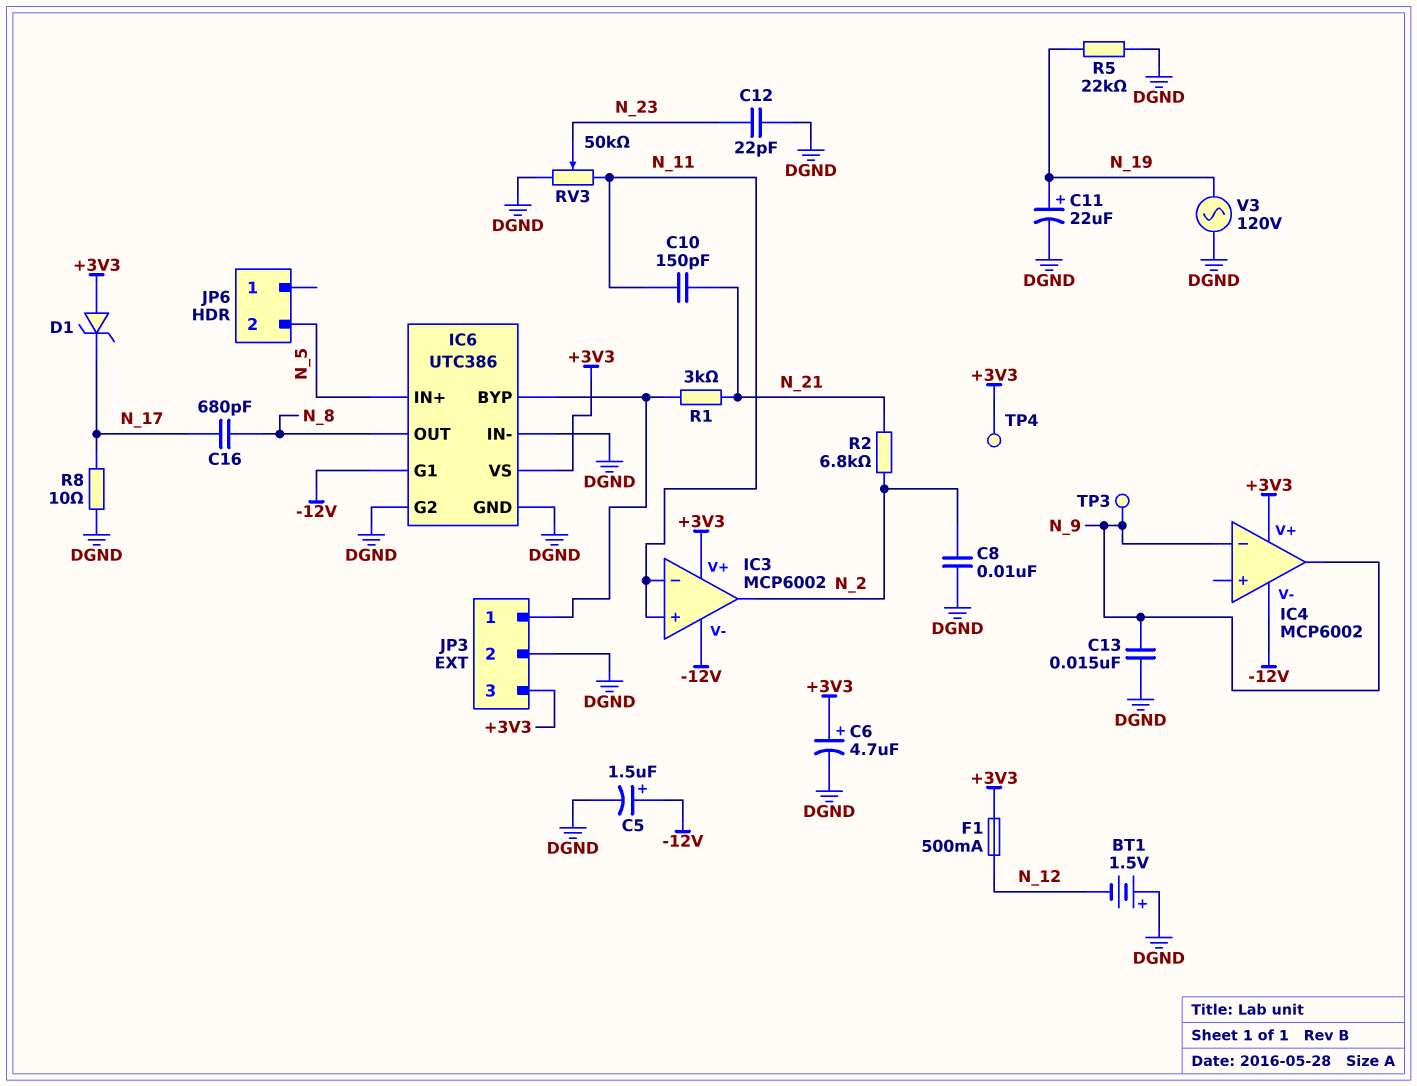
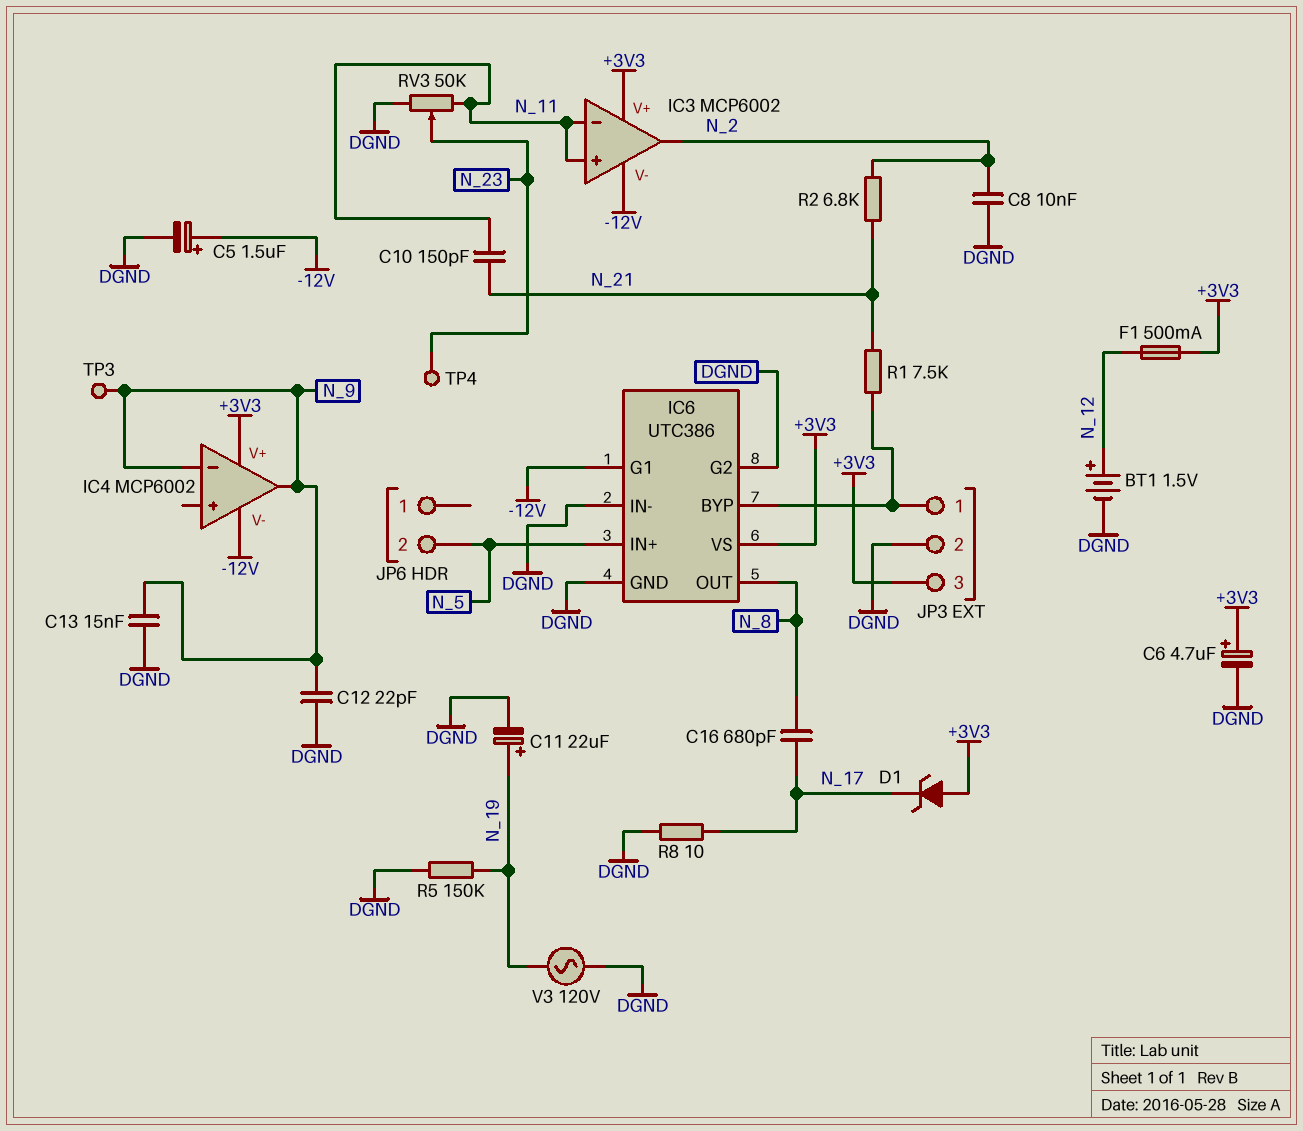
BT1: 1.5V (plus DGND, minus N_12) -> 1.5V (plus N_12, minus DGND)
C12: 22pF (DGND, N_23) -> 22pF (DGND, N_9)
R1: 3k (IC6/BYP, N_21) -> 7.5k (IC6/BYP, N_21)
R5: 22k (DGND, N_19) -> 150k (DGND, N_19)
TP4: test point (+3V3) -> test point (N_23)

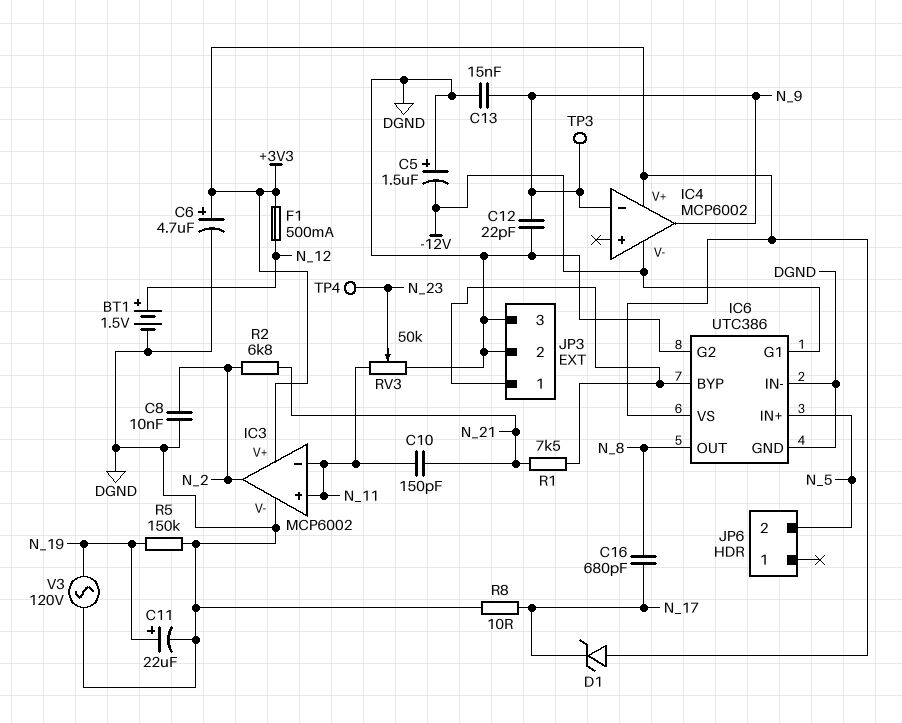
C5: 1.5uF (plus -12V, minus DGND) -> 1.5uF (plus DGND, minus -12V)
IC3 pin V-: -12V -> DGND
JP3 pin 3: +3V3 -> DGND

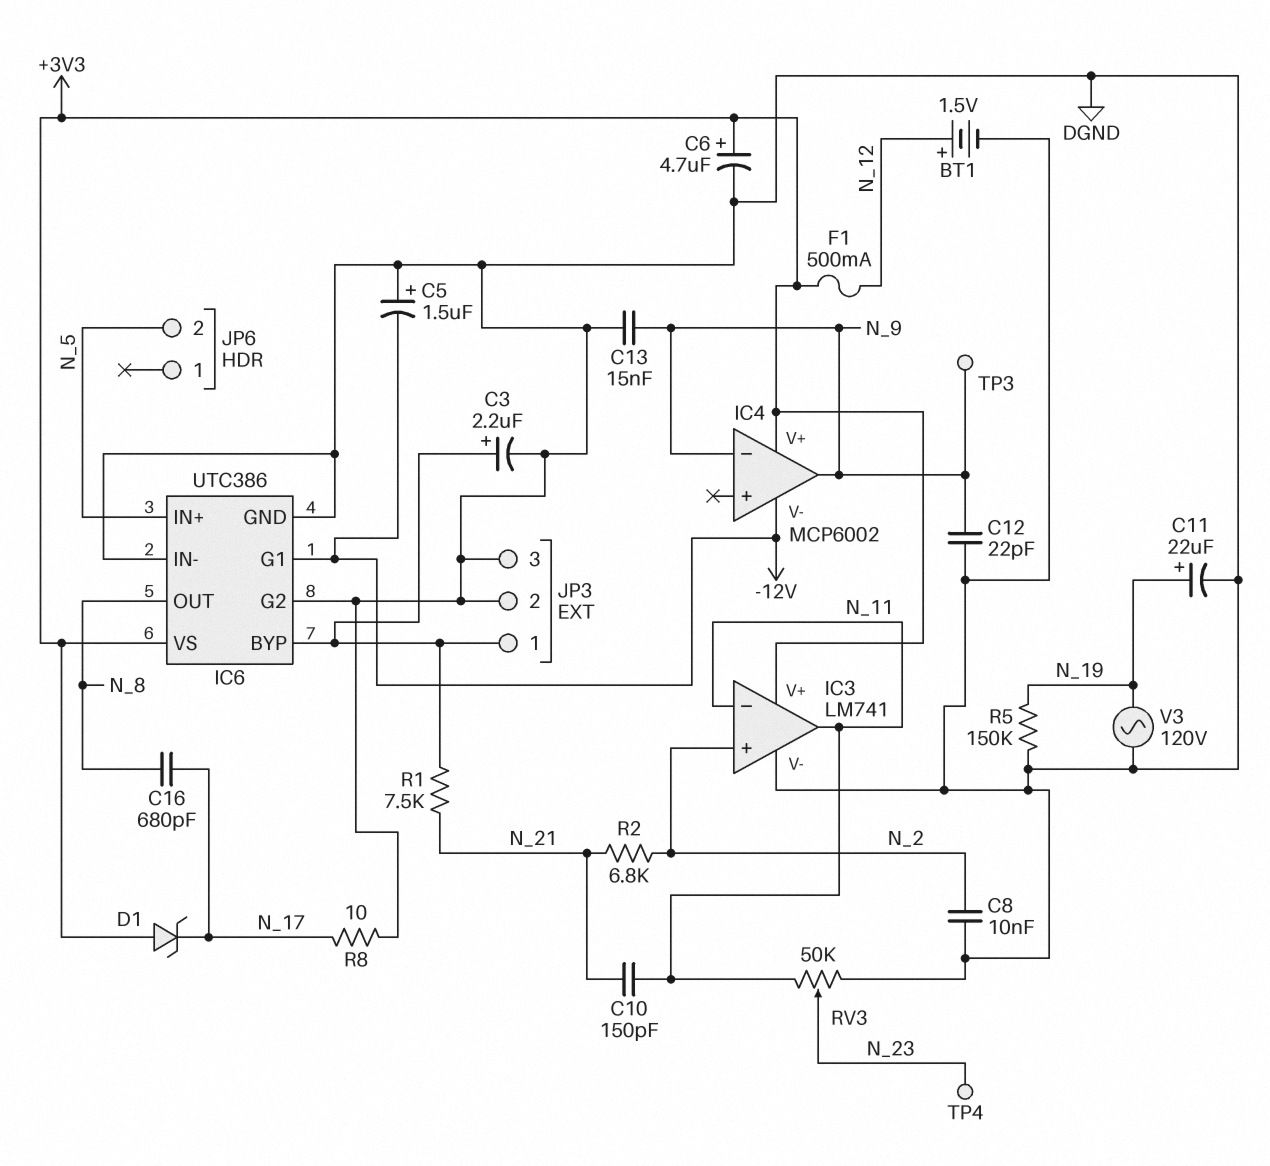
C3: none -> 2.2uF (plus IC6/BYP, minus DGND)
IC3: MCP6002 -> LM741
IC3 pin in+: N_11 -> N_2
IC3 pin out: N_2 -> N_11

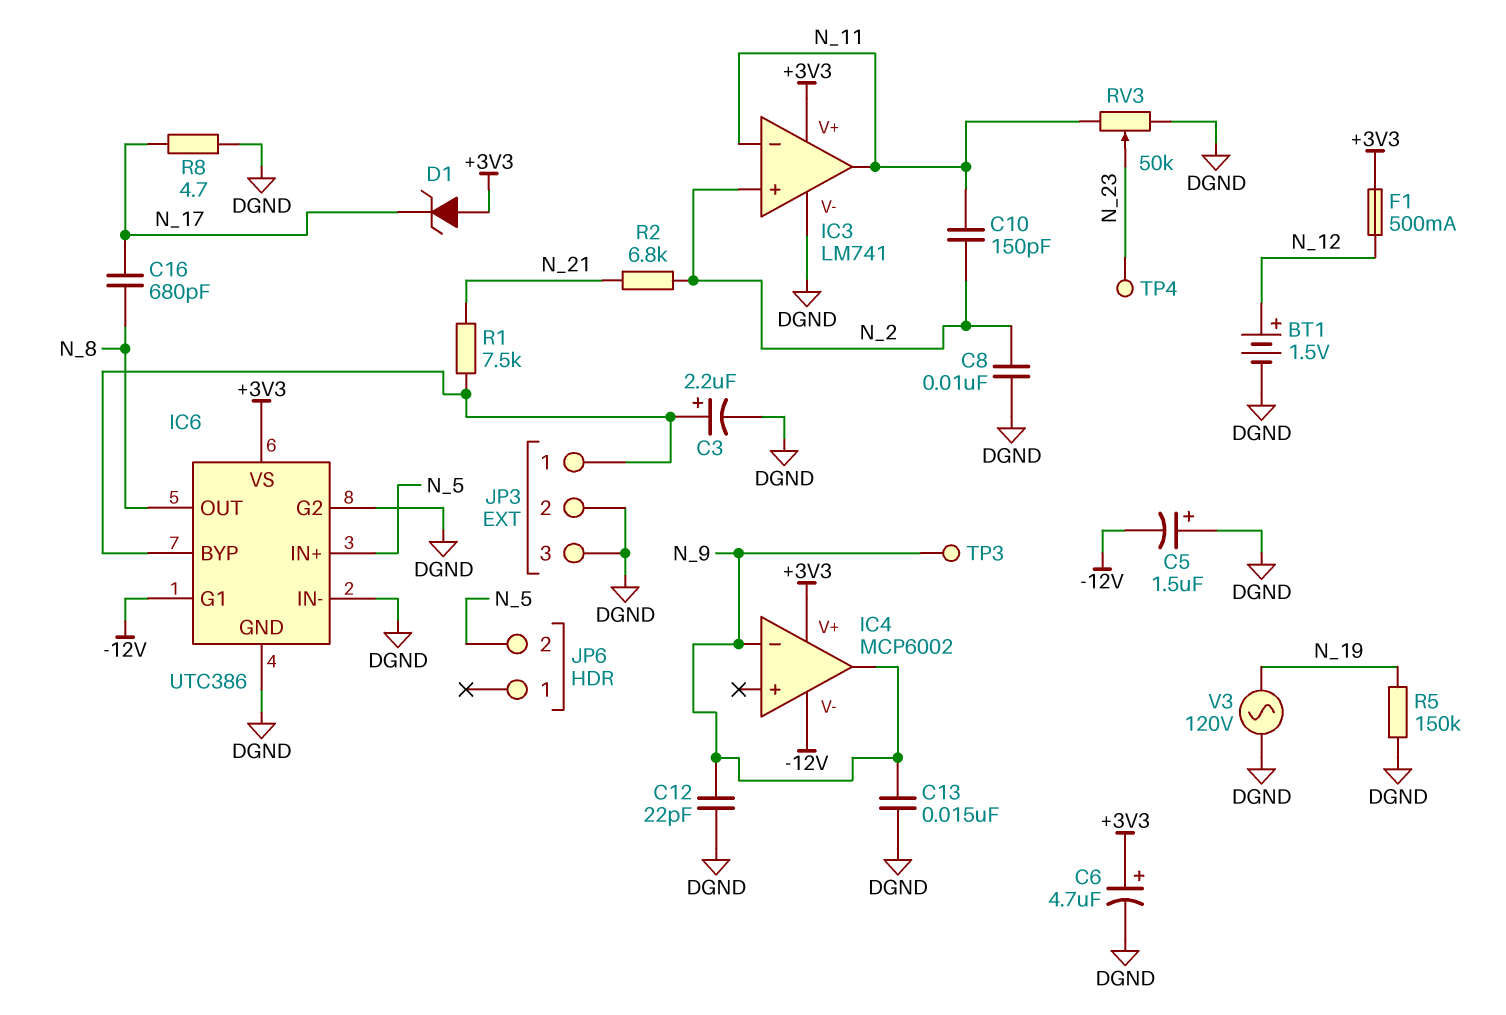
C10: 150pF (N_11, N_21) -> 150pF (N_2, N_11)
C11: 22uF (plus N_19, minus DGND) -> none
R8: 10 (DGND, N_17) -> 4.7 (DGND, N_17)

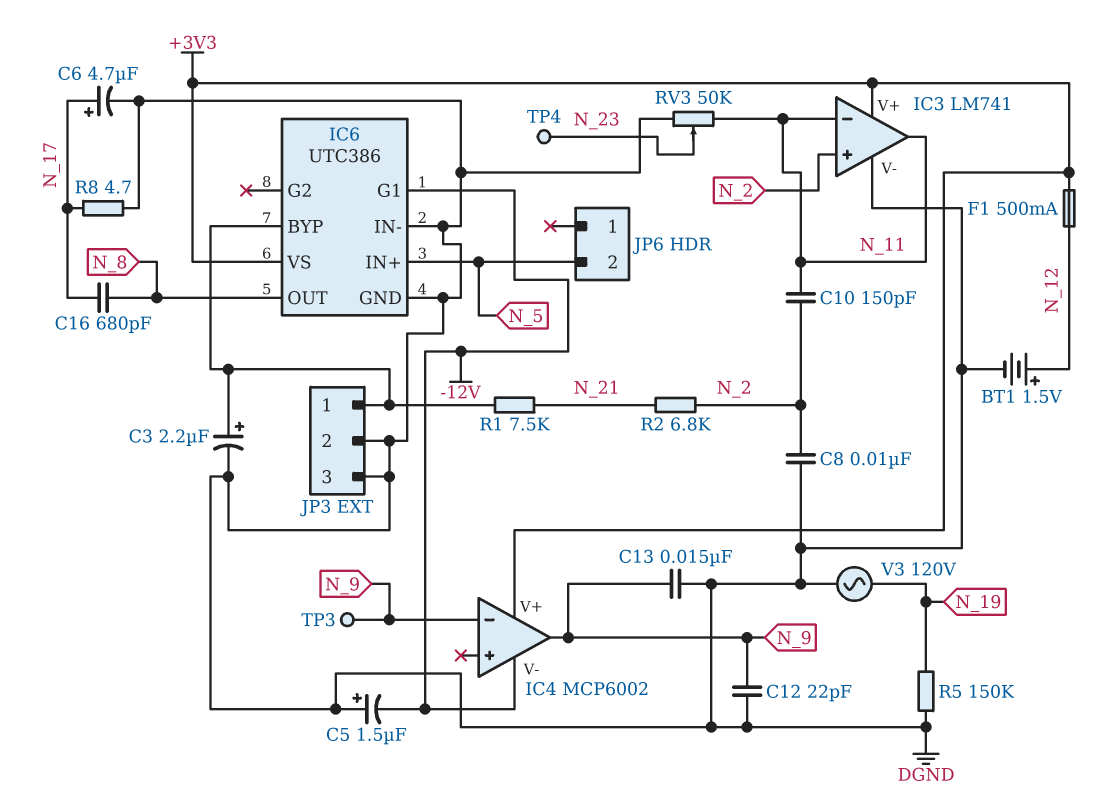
C6: 4.7uF (plus +3V3, minus DGND) -> 4.7uF (plus N_17, minus DGND)
D1: zener (A +3V3, K N_17) -> none
IC6 pin G2: DGND -> none

